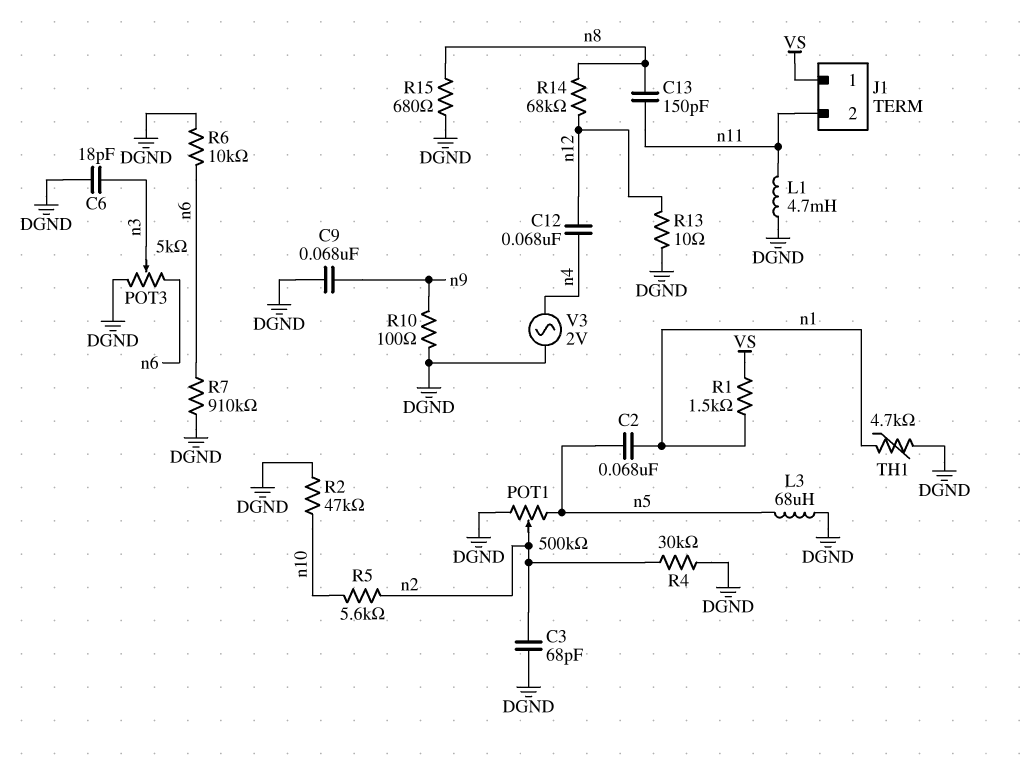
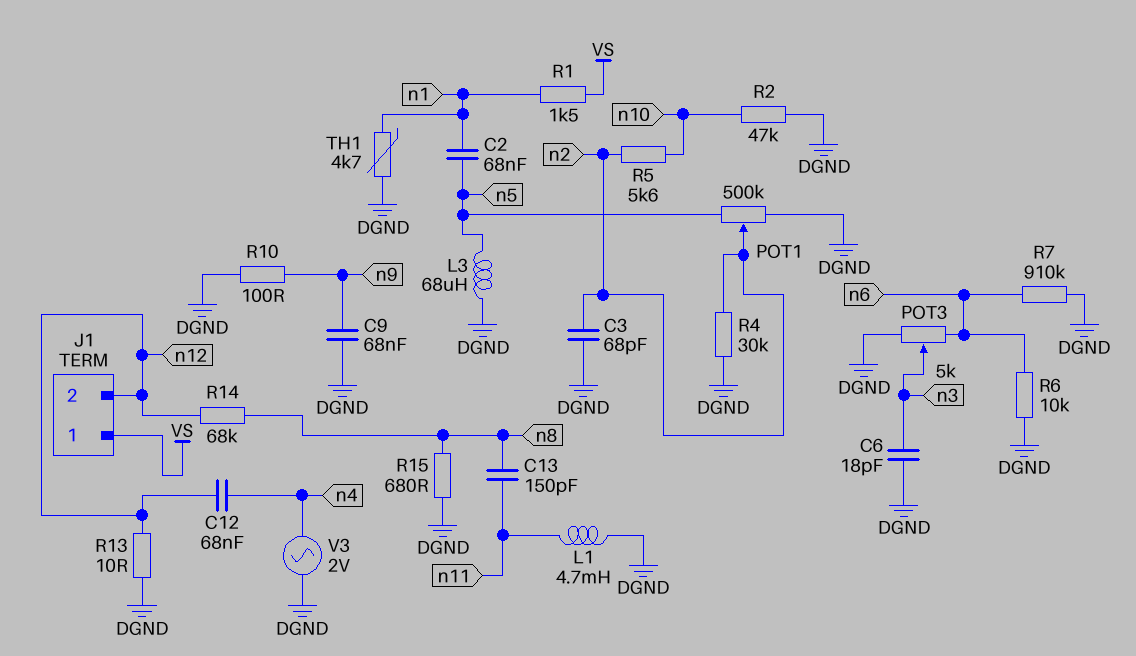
J1 pin 2: n11 -> n12

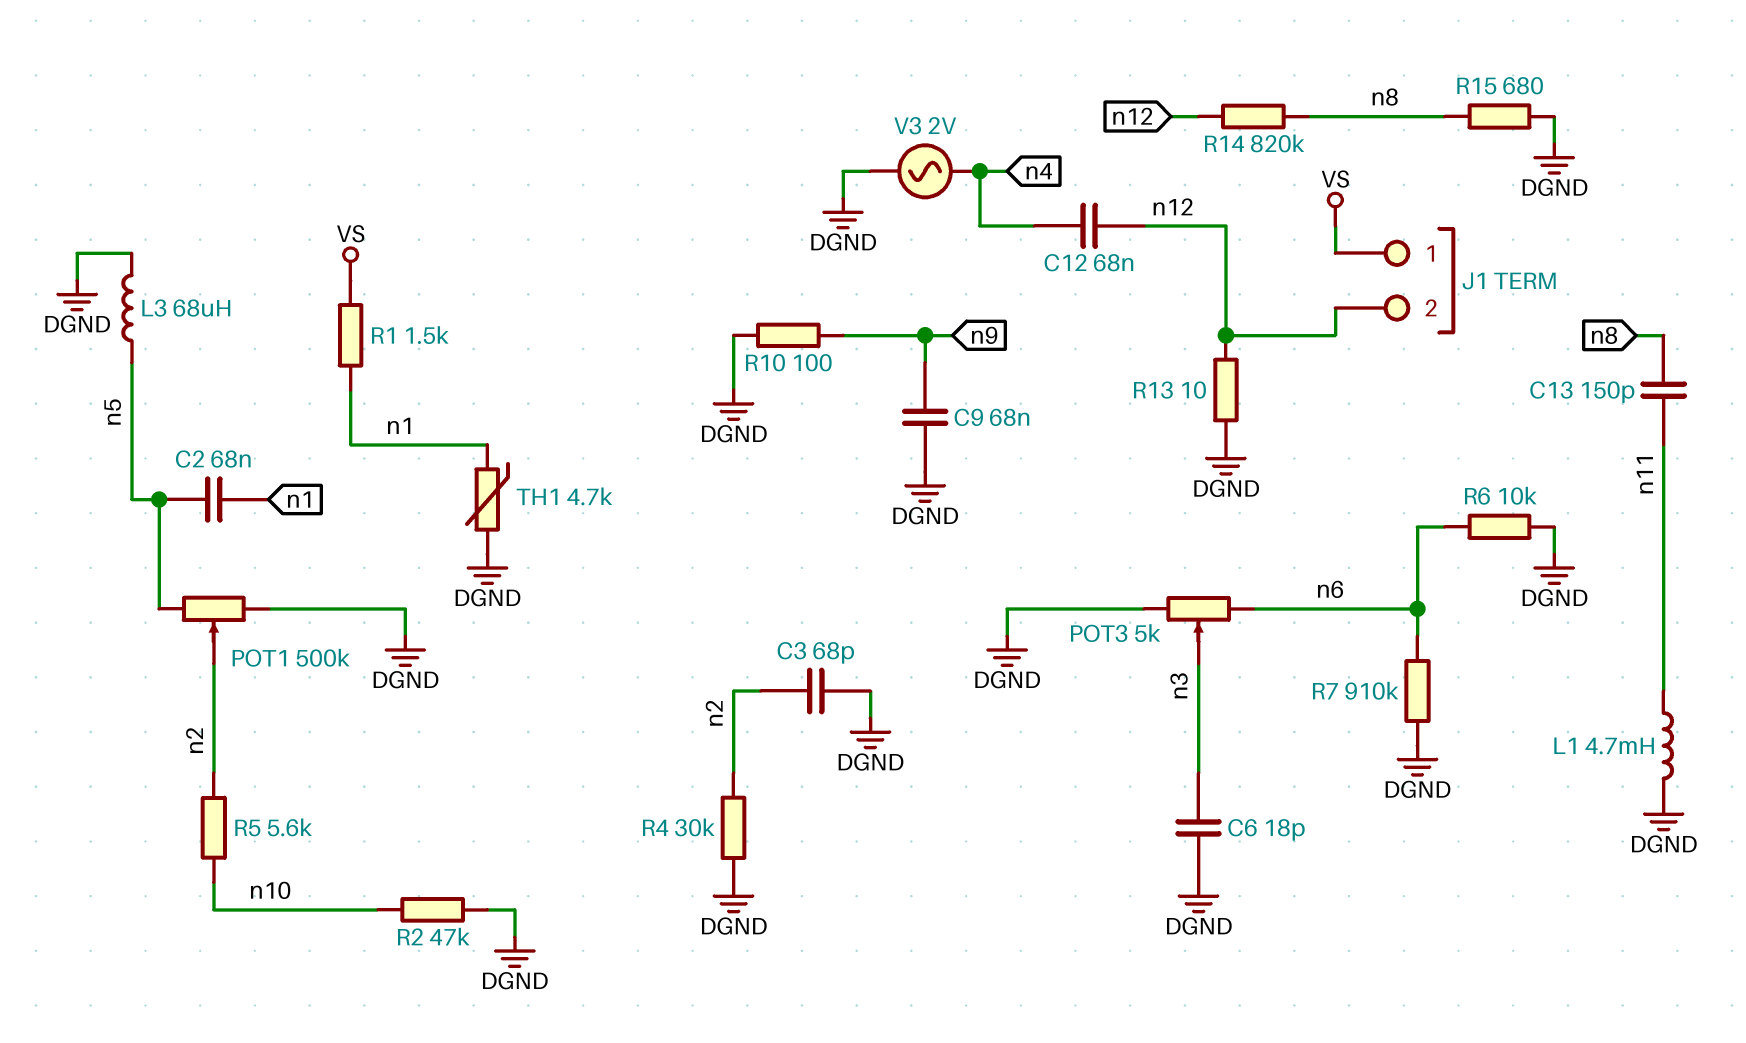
R14: 68k (n8, n12) -> 820k (n8, n12)

